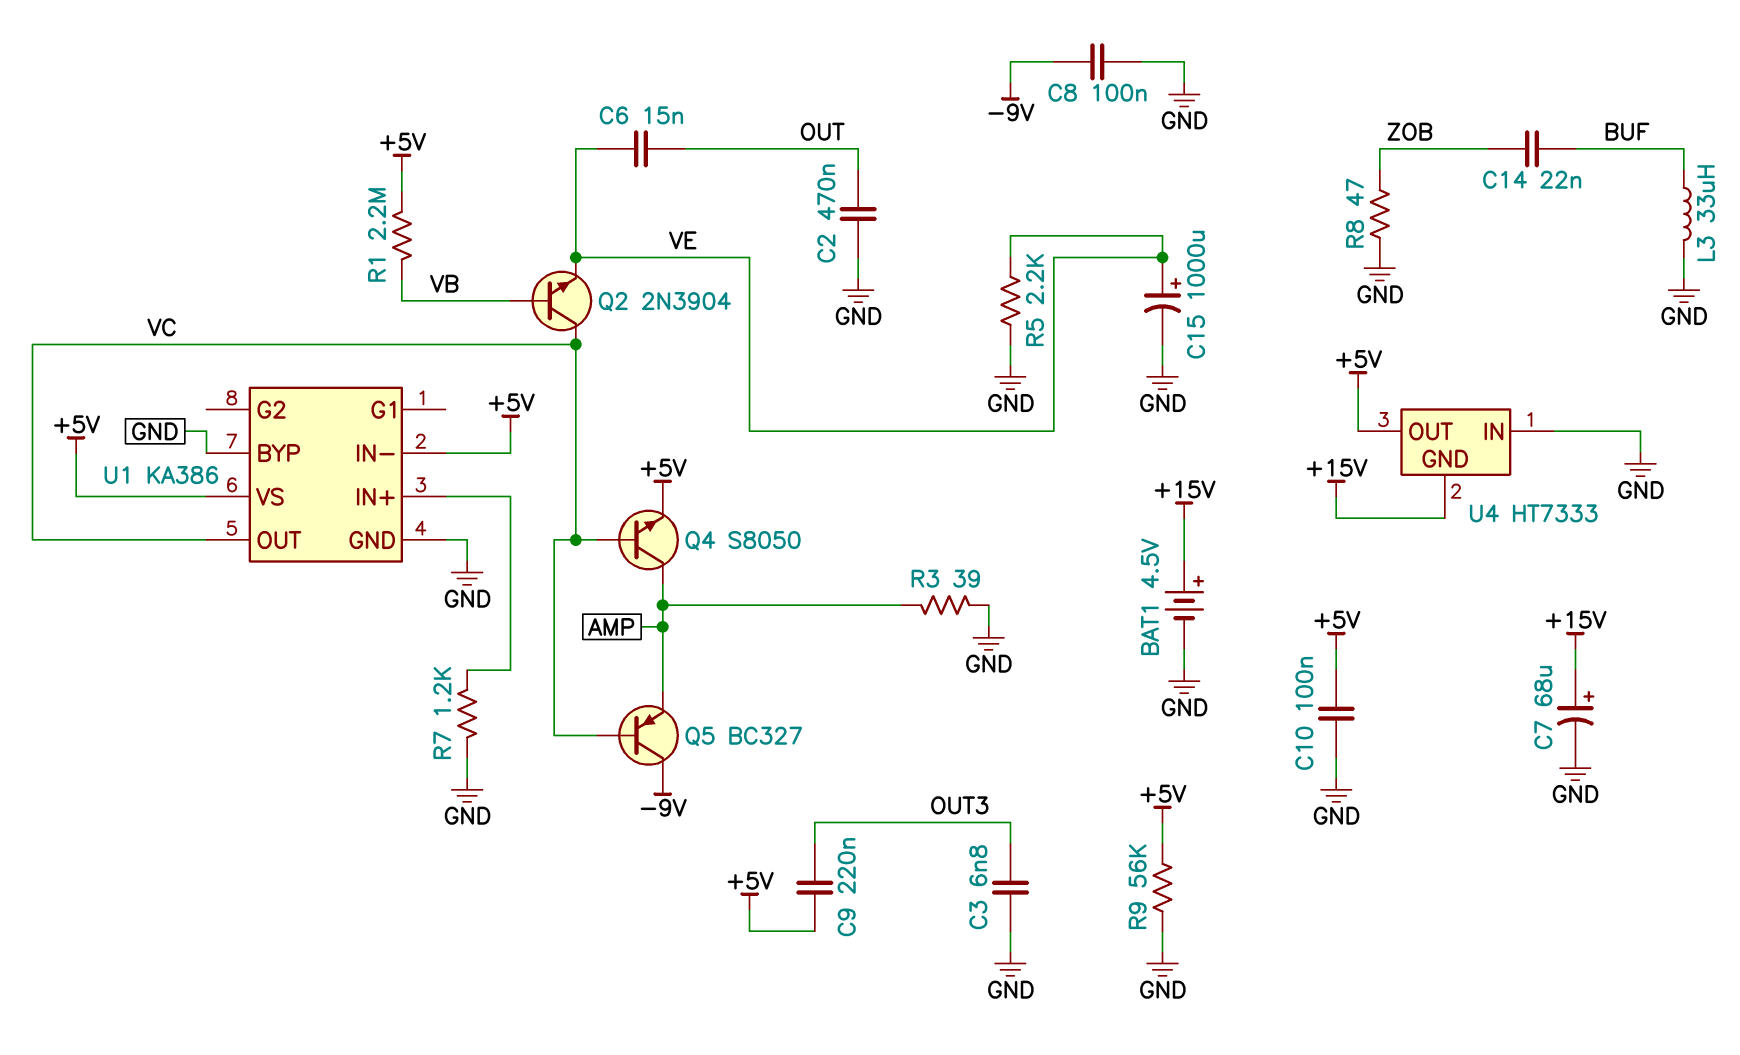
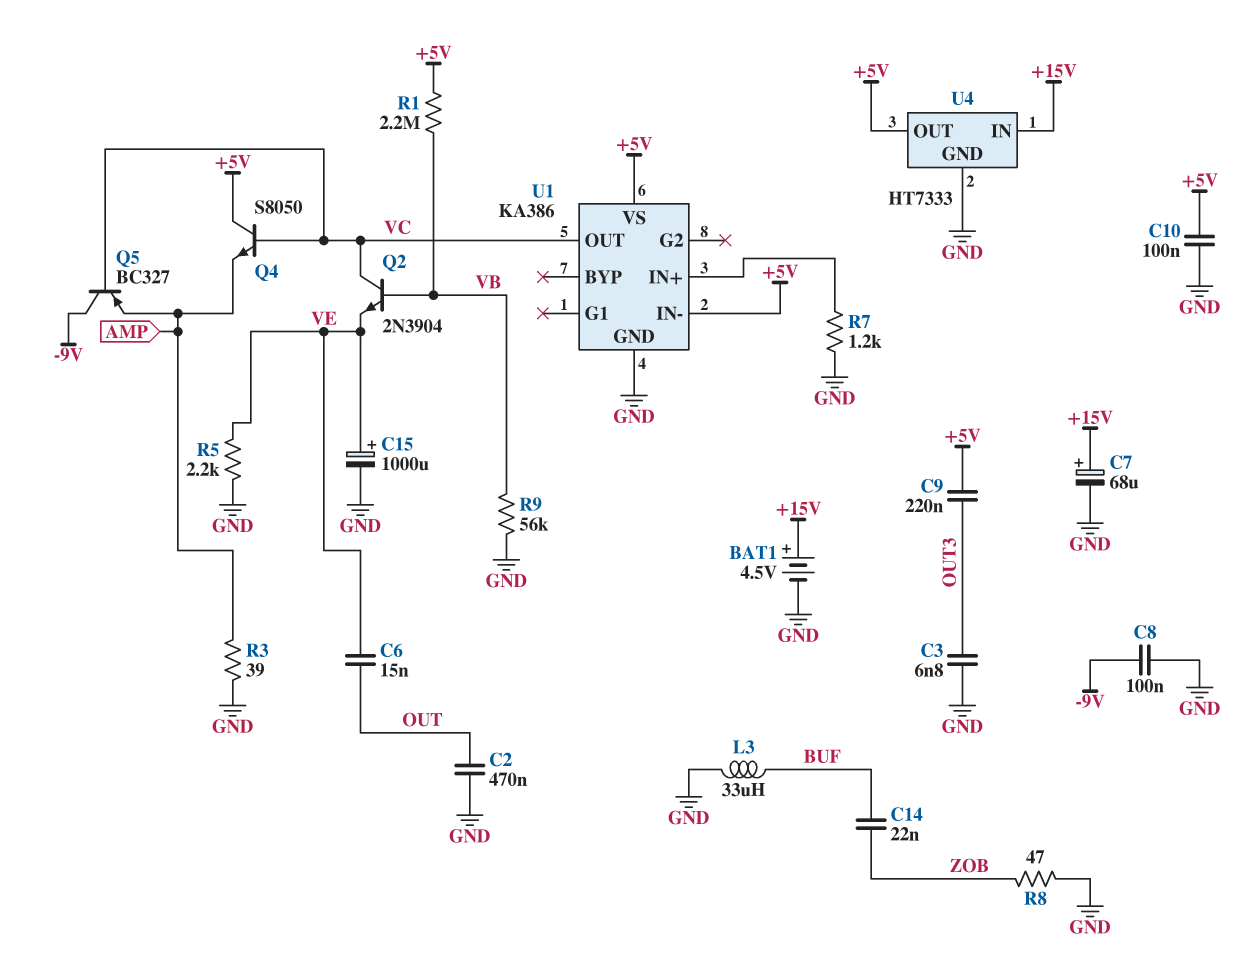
Q4: NPN S8050 (B VC, C AMP, E +5V) -> NPN S8050 (B VC, C +5V, E AMP)
R9: 56k (+5V, GND) -> 56k (GND, VB)
U1 pin BYP: GND -> none
U4 pin GND: +15V -> GND
U4 pin IN: GND -> +15V

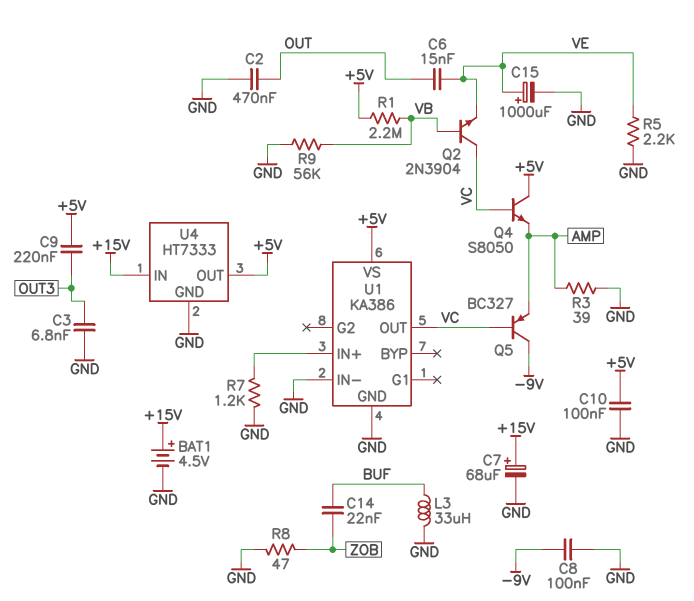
U1 pin IN-: +5V -> GND

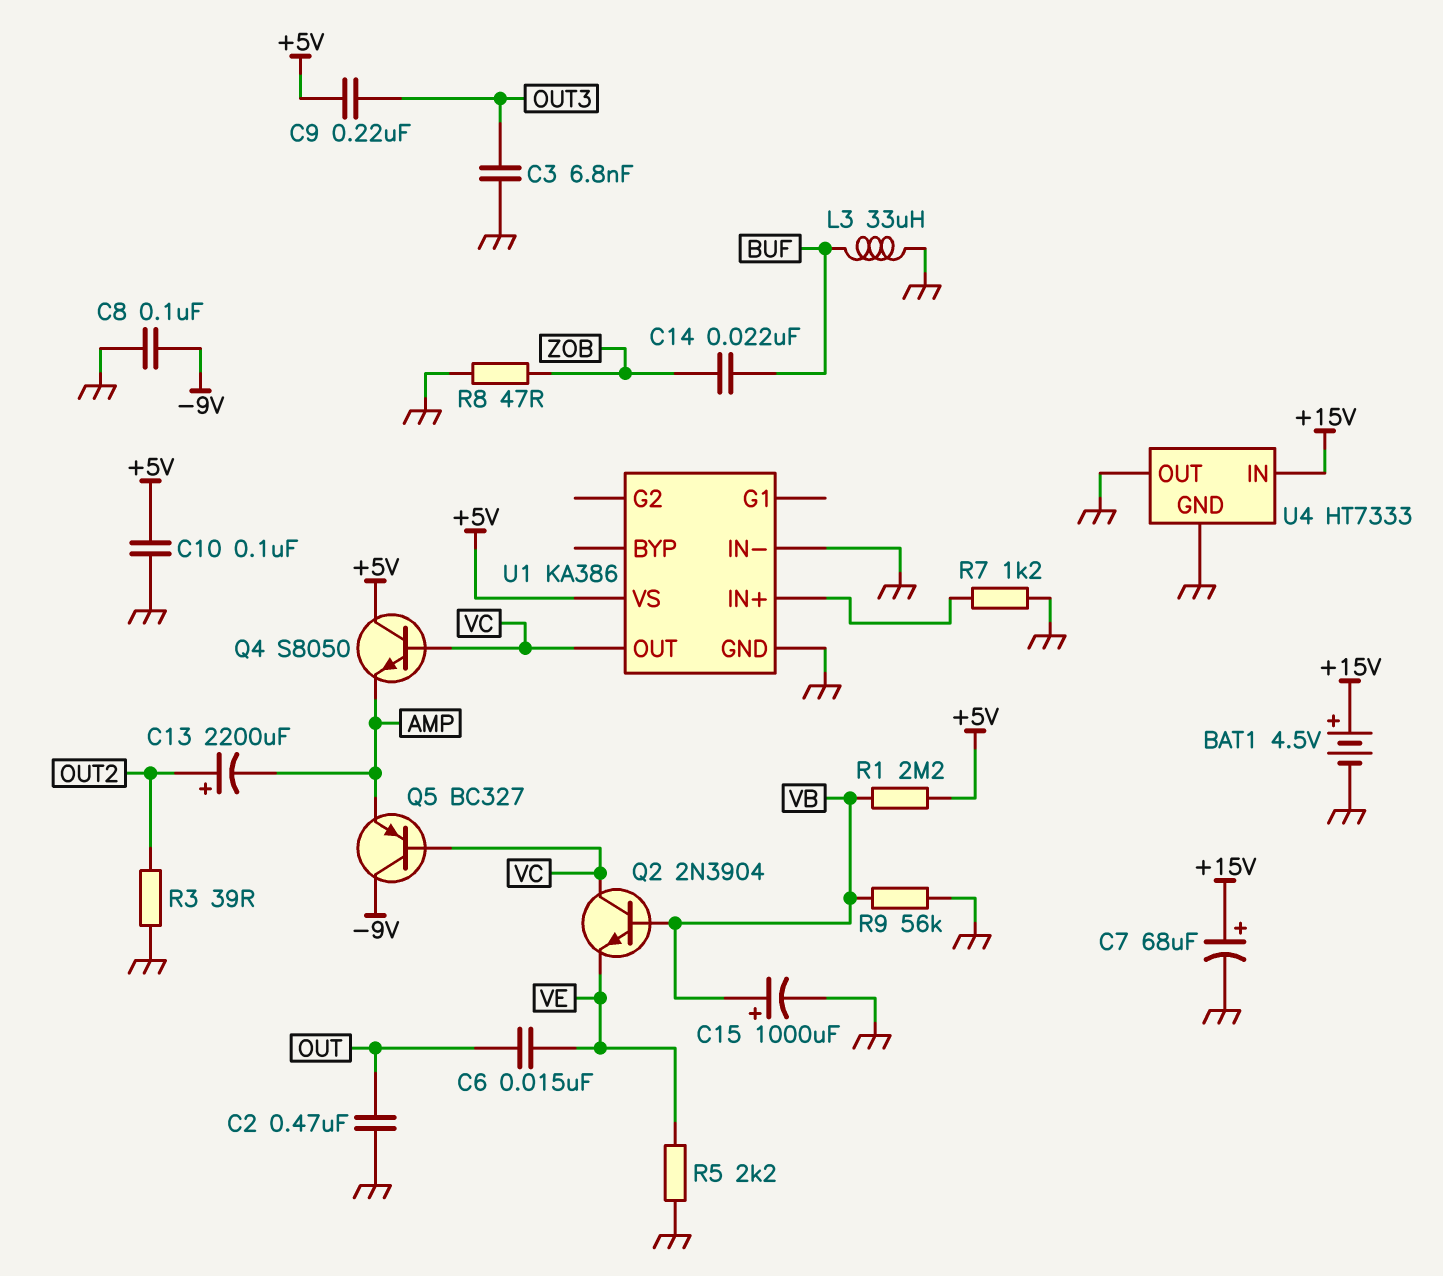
C13: none -> 2200uF (plus OUT2, minus AMP)
C15: 1000uF (plus VE, minus GND) -> 1000uF (plus VB, minus GND)
R3: 39 (AMP, GND) -> 39 (GND, OUT2)
U4 pin OUT: +5V -> GND

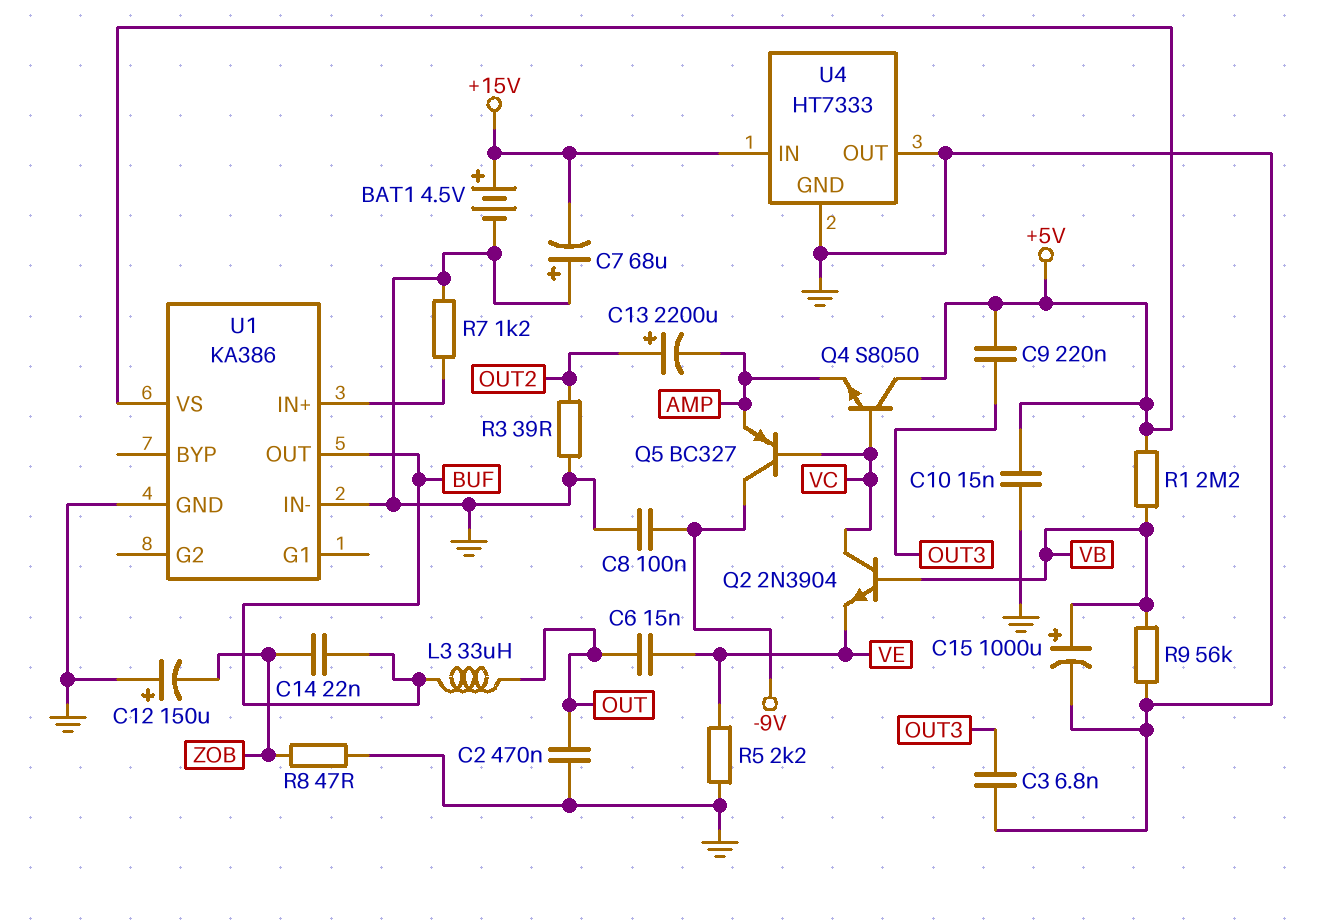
C7: 68uF (plus +15V, minus GND) -> 68uF (plus GND, minus +15V)
C10: 100nF (+5V, GND) -> 15nF (+5V, GND)
C12: none -> 150uF (plus GND, minus ZOB)
L3: 33uH (BUF, GND) -> 33uH (BUF, OUT)
U1 pin OUT: VC -> BUF

